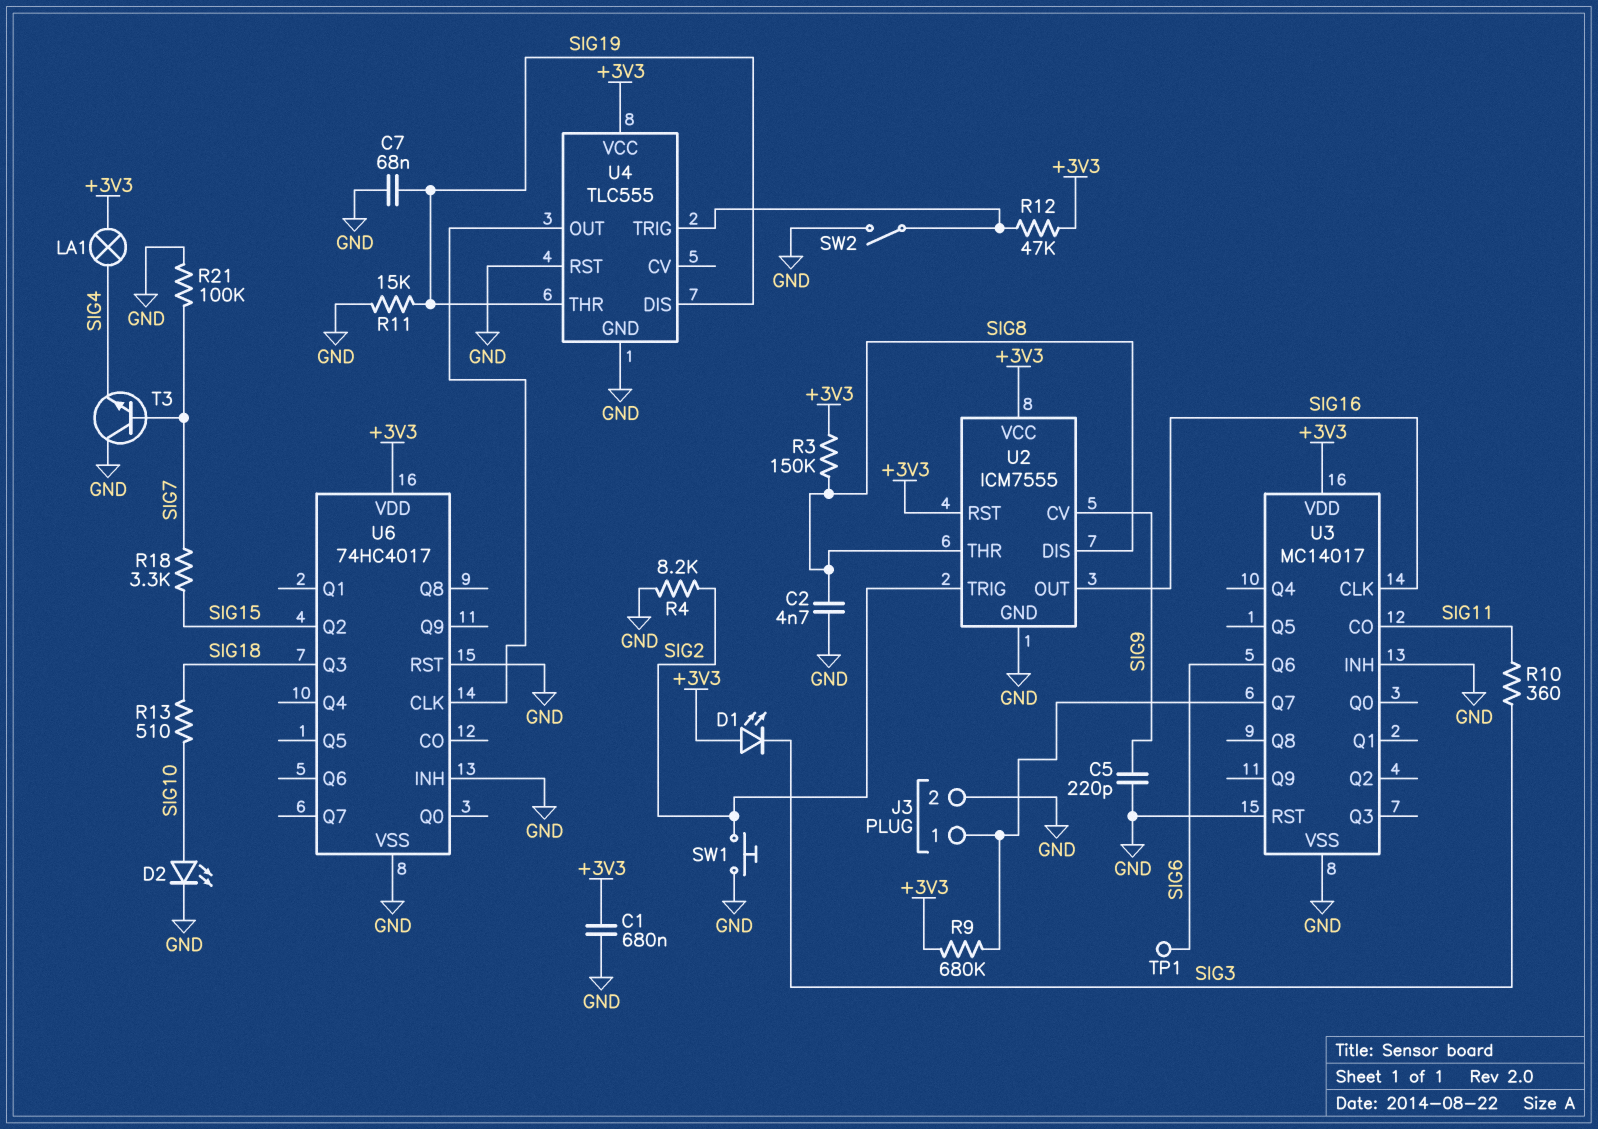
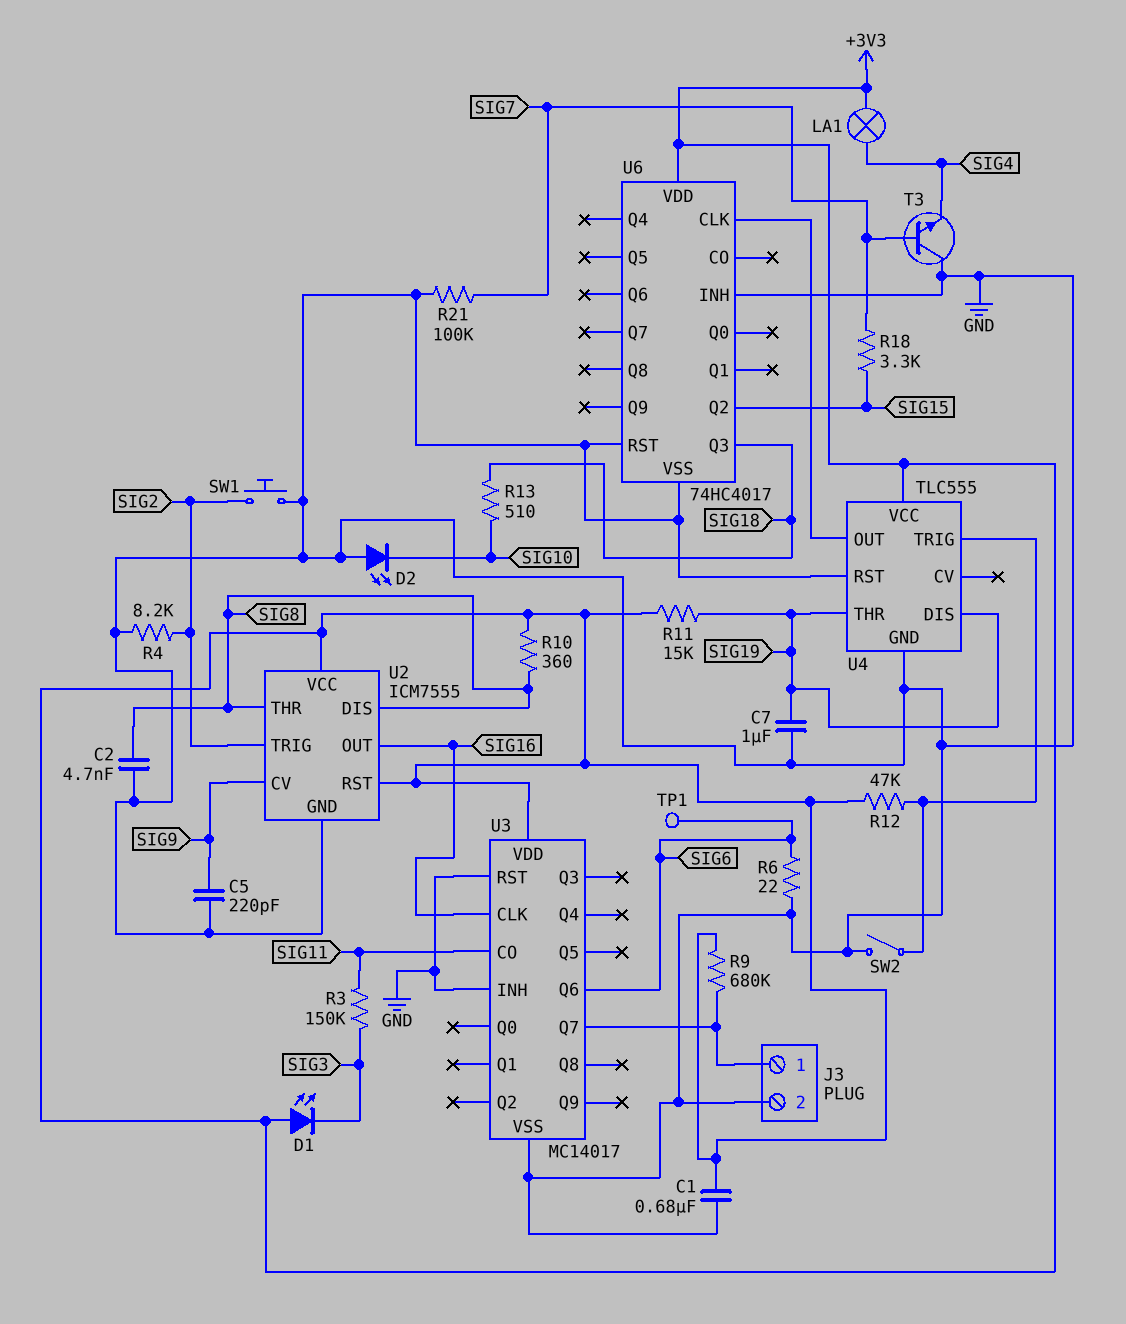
C7: 68nF (GND, SIG19) -> 1uF (GND, SIG19)
D2: LED (A SIG10, K GND) -> LED (A GND, K SIG10)
R3: 150k (+3V3, SIG8) -> 150k (SIG3, SIG11)
R6: none -> 22 (GND, SIG6)
R10: 360 (SIG3, SIG11) -> 360 (+3V3, SIG8)
R11: 15k (GND, SIG19) -> 15k (+3V3, SIG19)

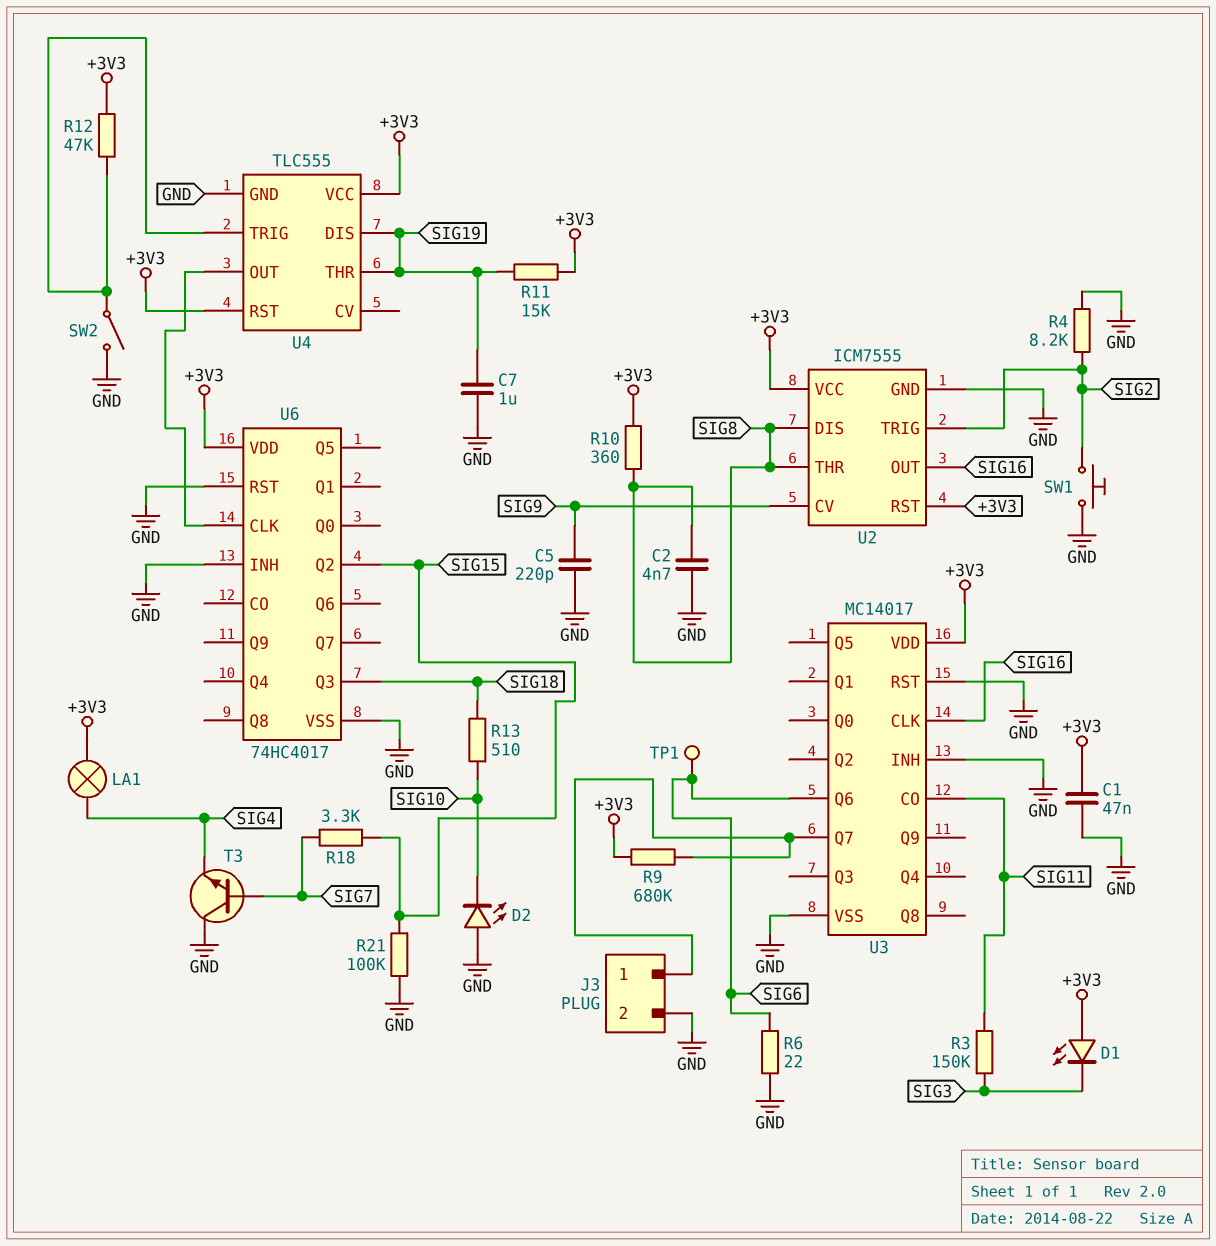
C1: 680nF (+3V3, GND) -> 47nF (+3V3, GND)
R21: 100k (GND, SIG7) -> 100k (GND, SIG15)
U4 pin RST: GND -> +3V3

